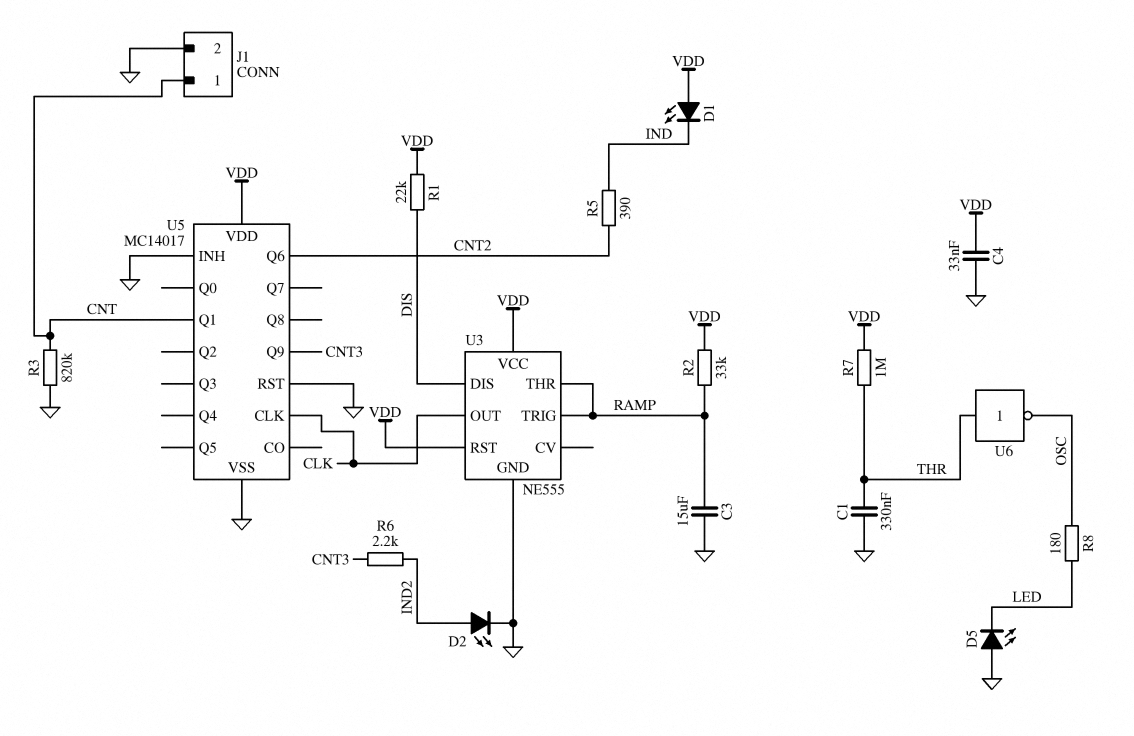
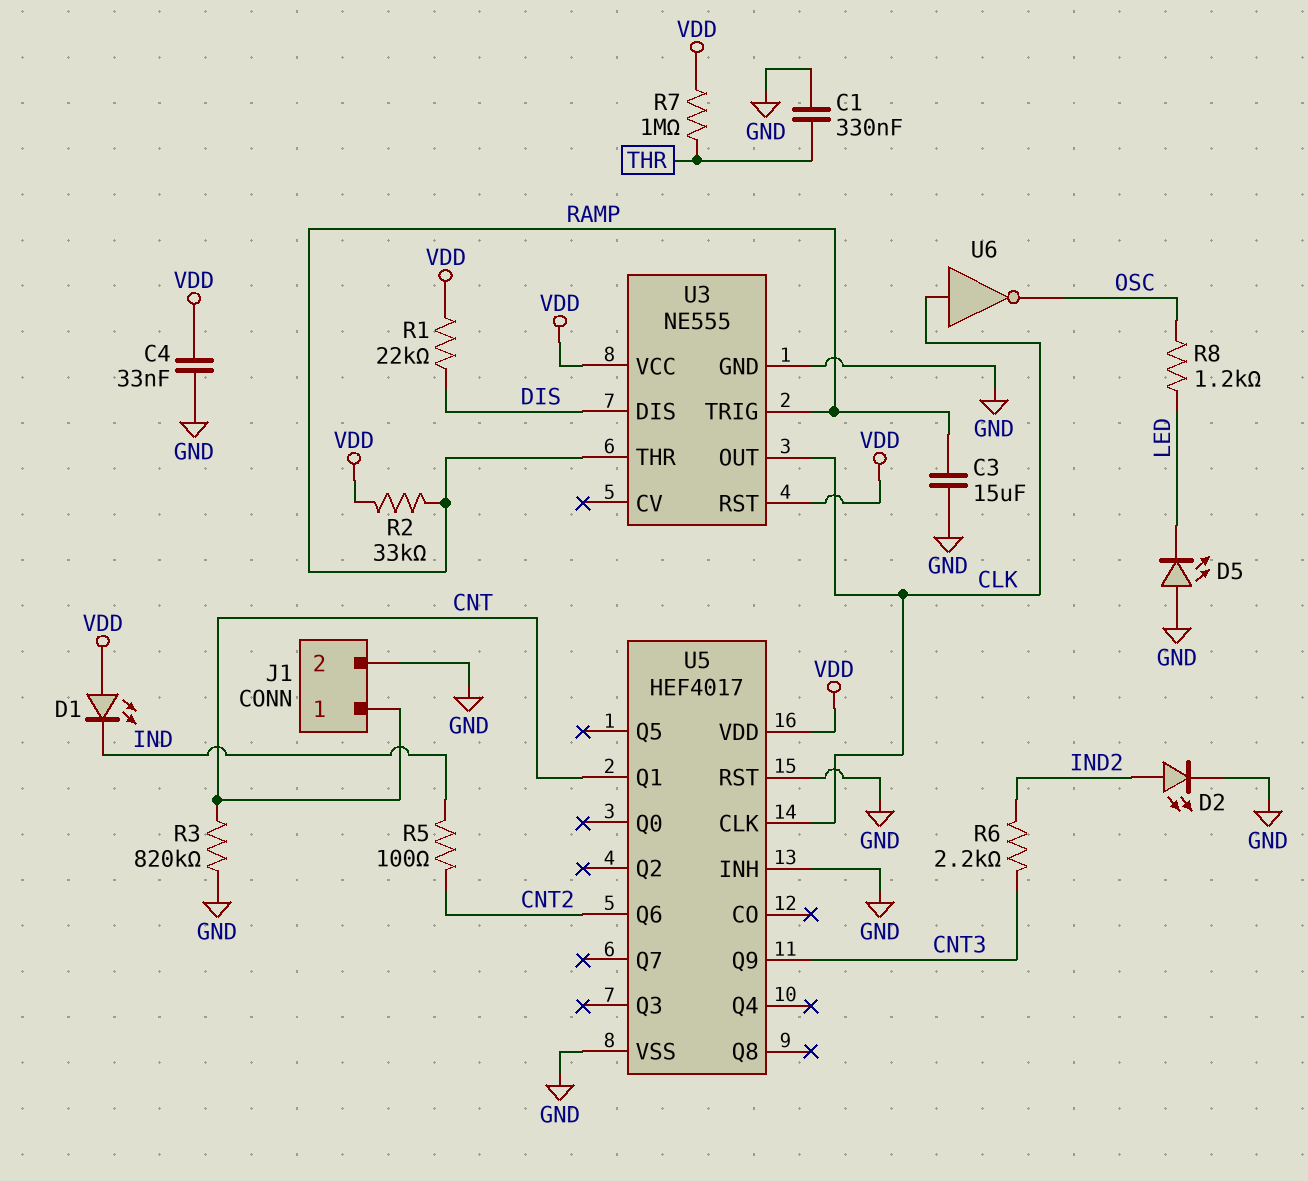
R5: 390 (CNT2, IND) -> 100 (CNT2, IND)
R8: 180 (LED, OSC) -> 1.2k (LED, OSC)
U5: MC14017 -> HEF4017
U6: NOT (in THR, out OSC) -> NOT (in CLK, out OSC)

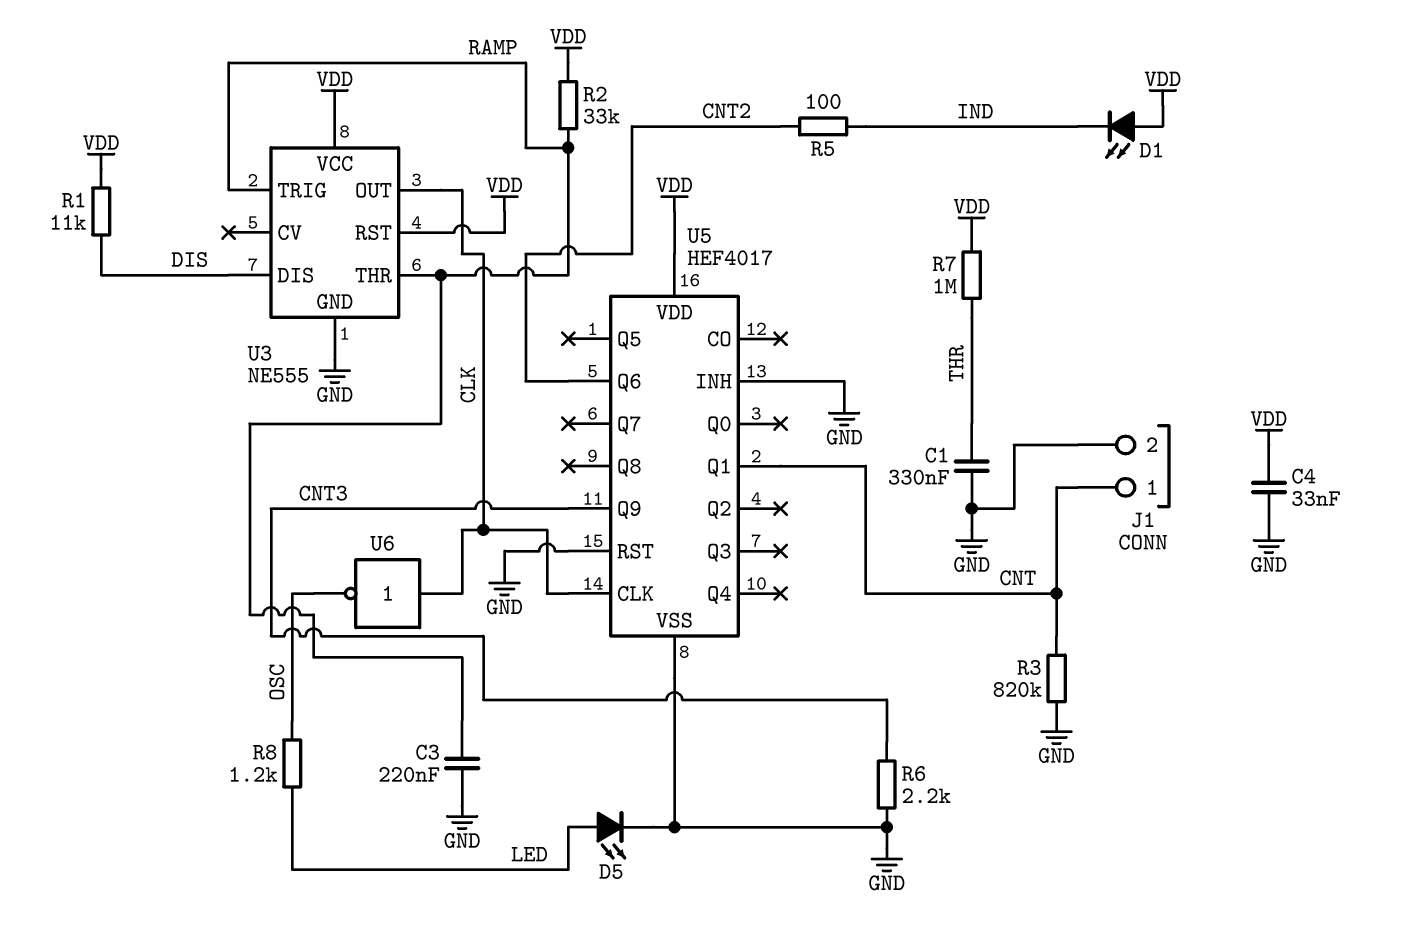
C3: 15uF (GND, RAMP) -> 220nF (GND, RAMP)
D2: LED (A IND2, K GND) -> none
D5: LED (A GND, K LED) -> LED (A LED, K GND)
R1: 22k (DIS, VDD) -> 11k (DIS, VDD)
R6: 2.2k (CNT3, IND2) -> 2.2k (CNT3, GND)

